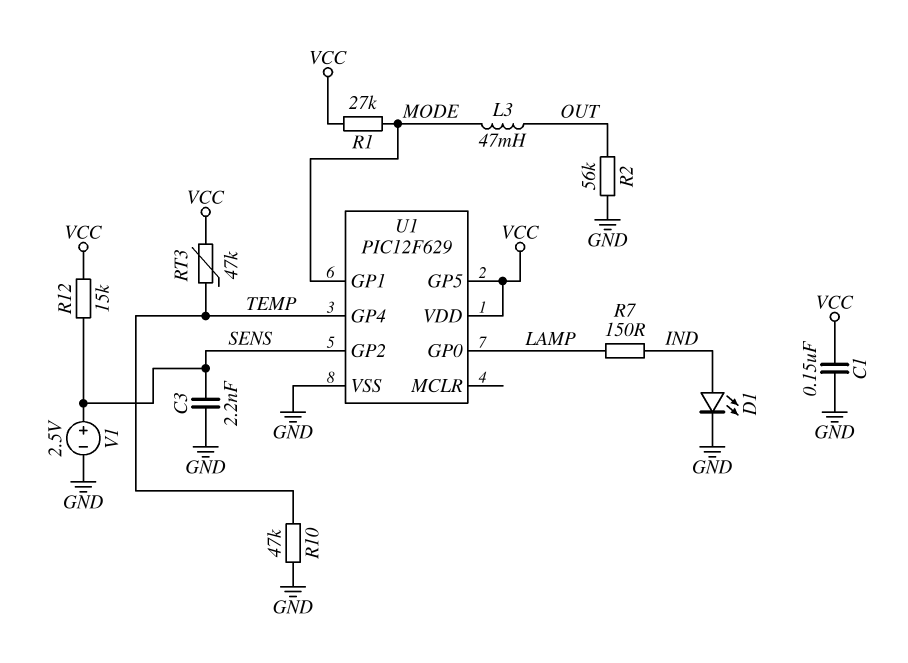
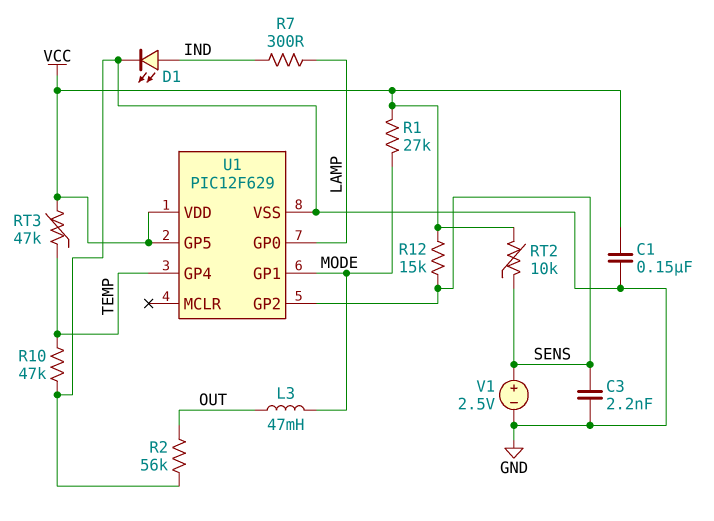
R7: 150 (IND, LAMP) -> 300 (IND, LAMP)
RT2: none -> 10k (SENS, VCC)

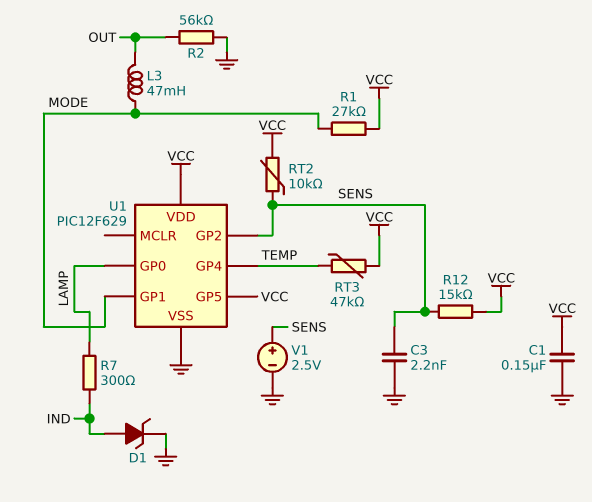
D1: LED (A IND, K GND) -> zener (A IND, K GND)
R10: 47k (GND, TEMP) -> none

